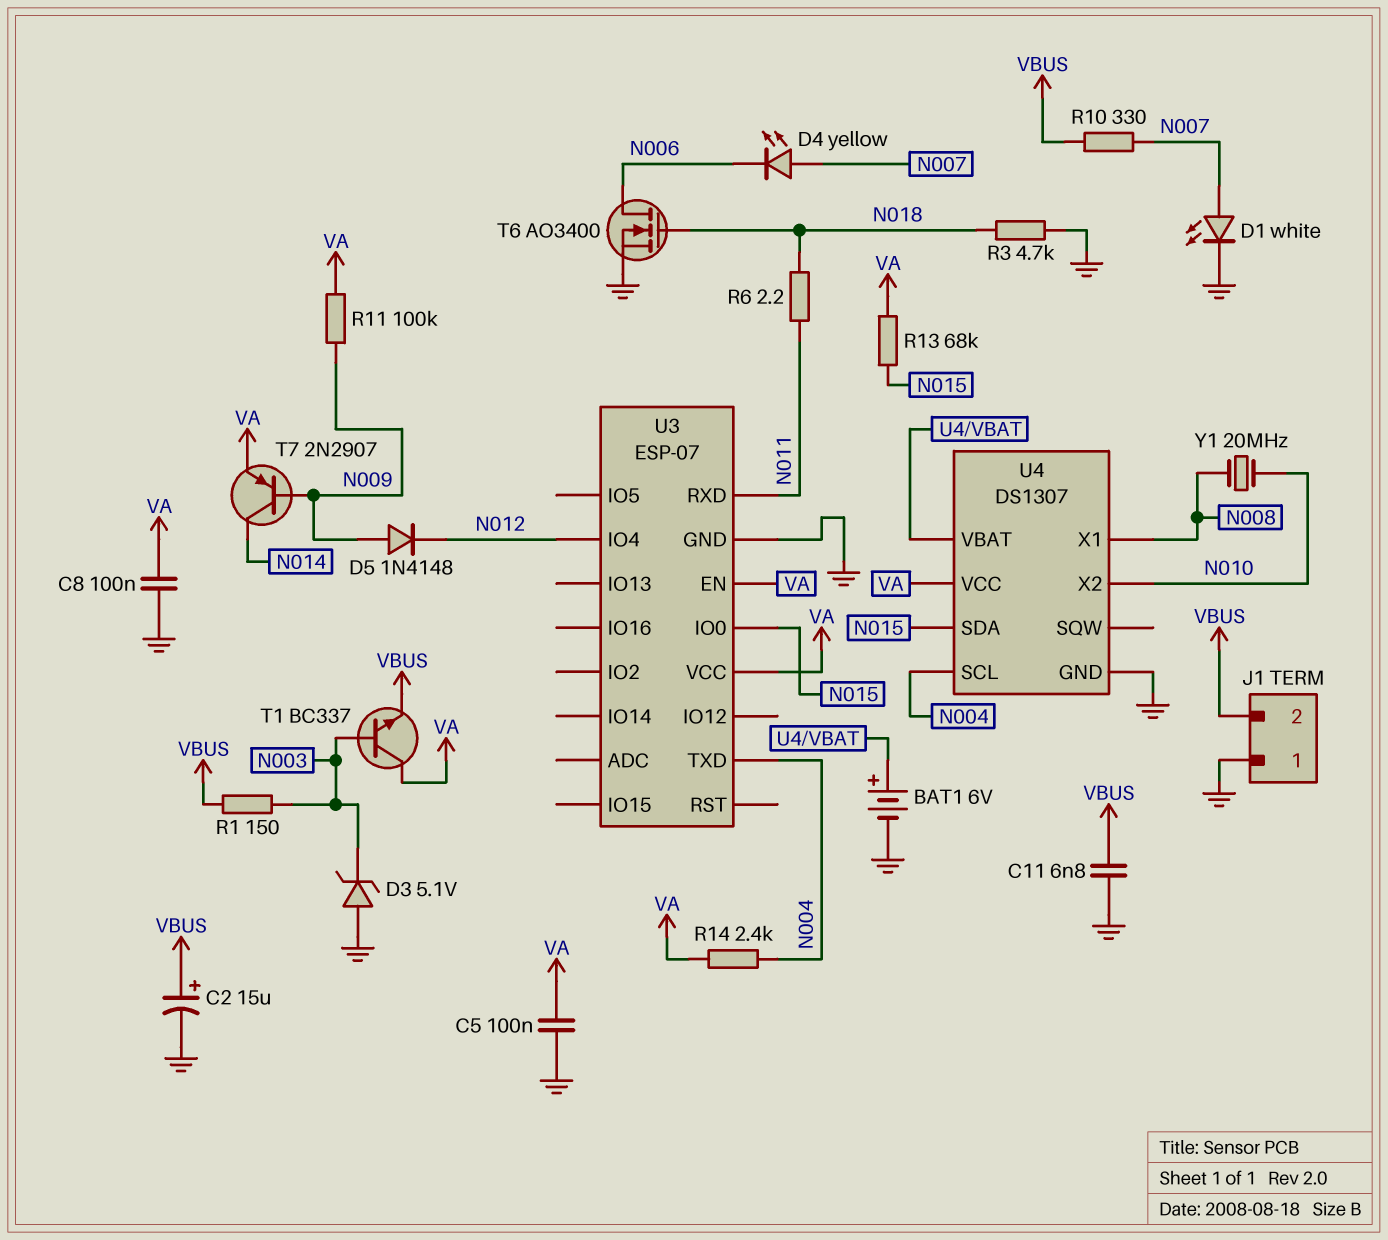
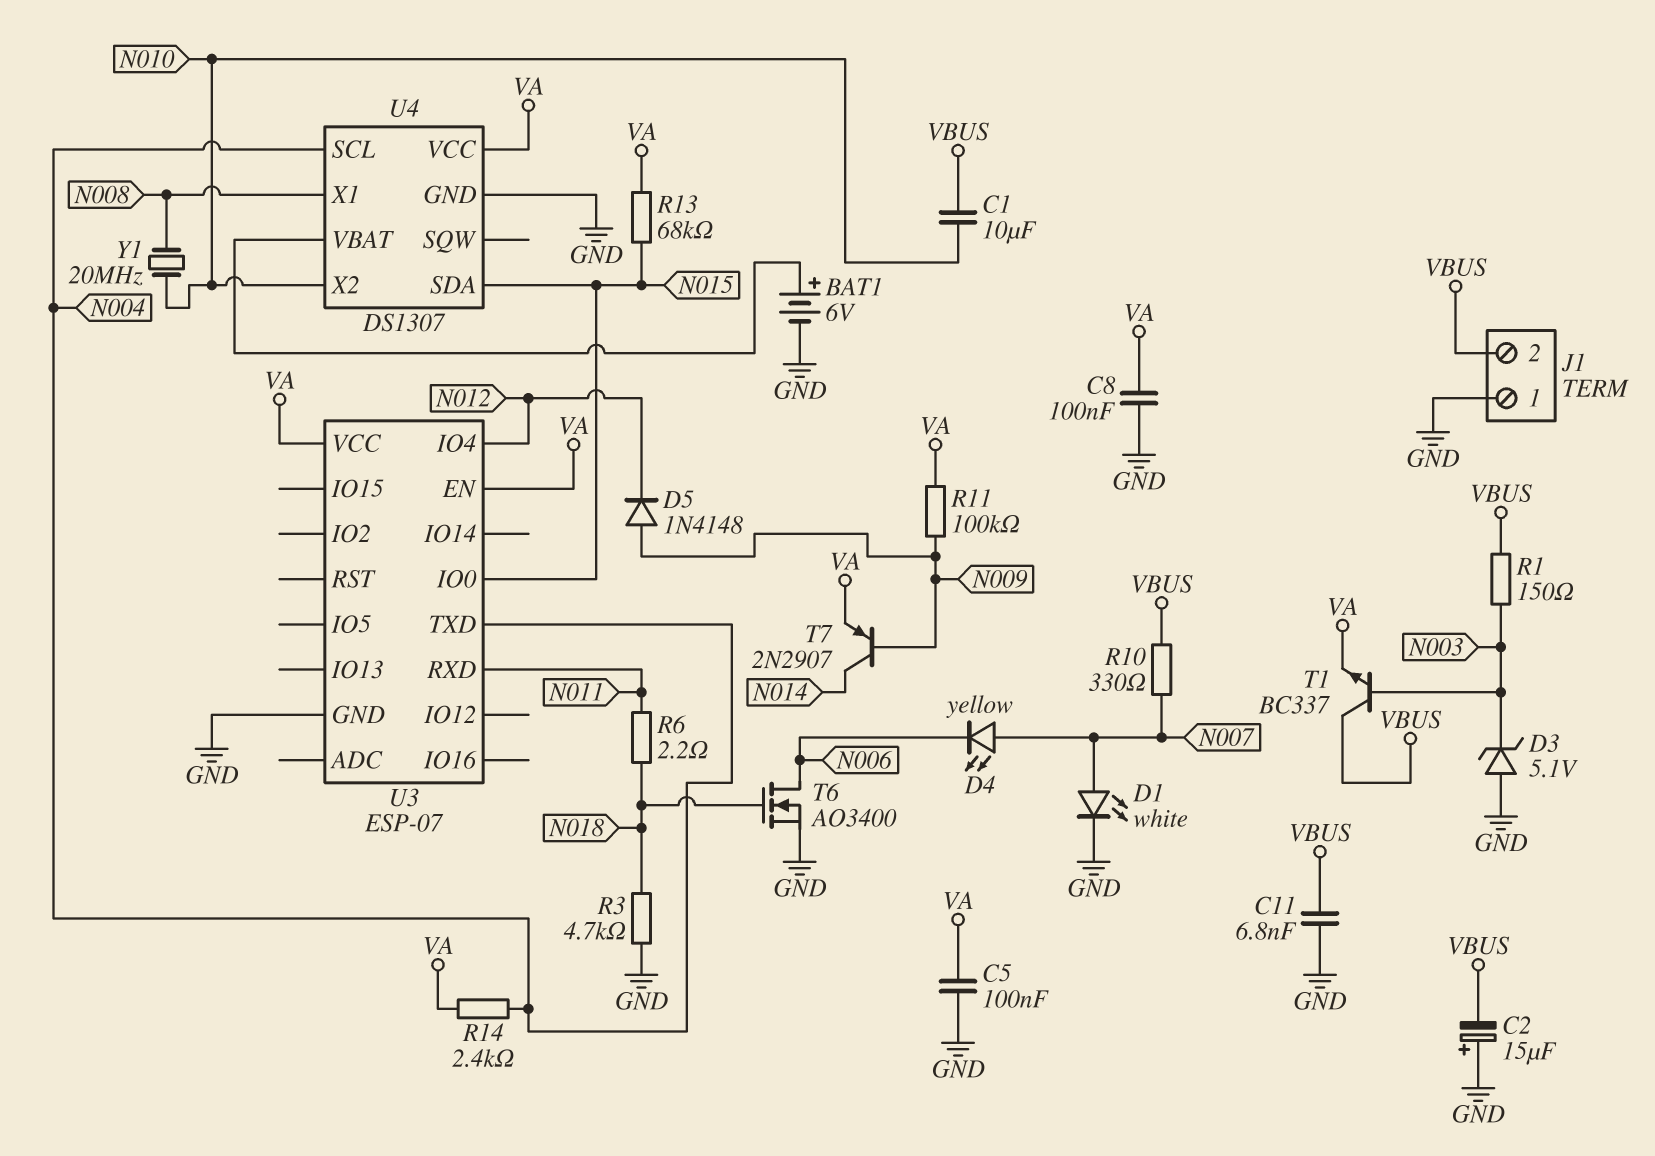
C1: none -> 10uF (N010, VBUS)
C2: 15uF (plus VBUS, minus GND) -> 15uF (plus GND, minus VBUS)
T1: NPN BC337 (B N003, C VA, E VBUS) -> NPN BC337 (B N003, C VBUS, E VA)

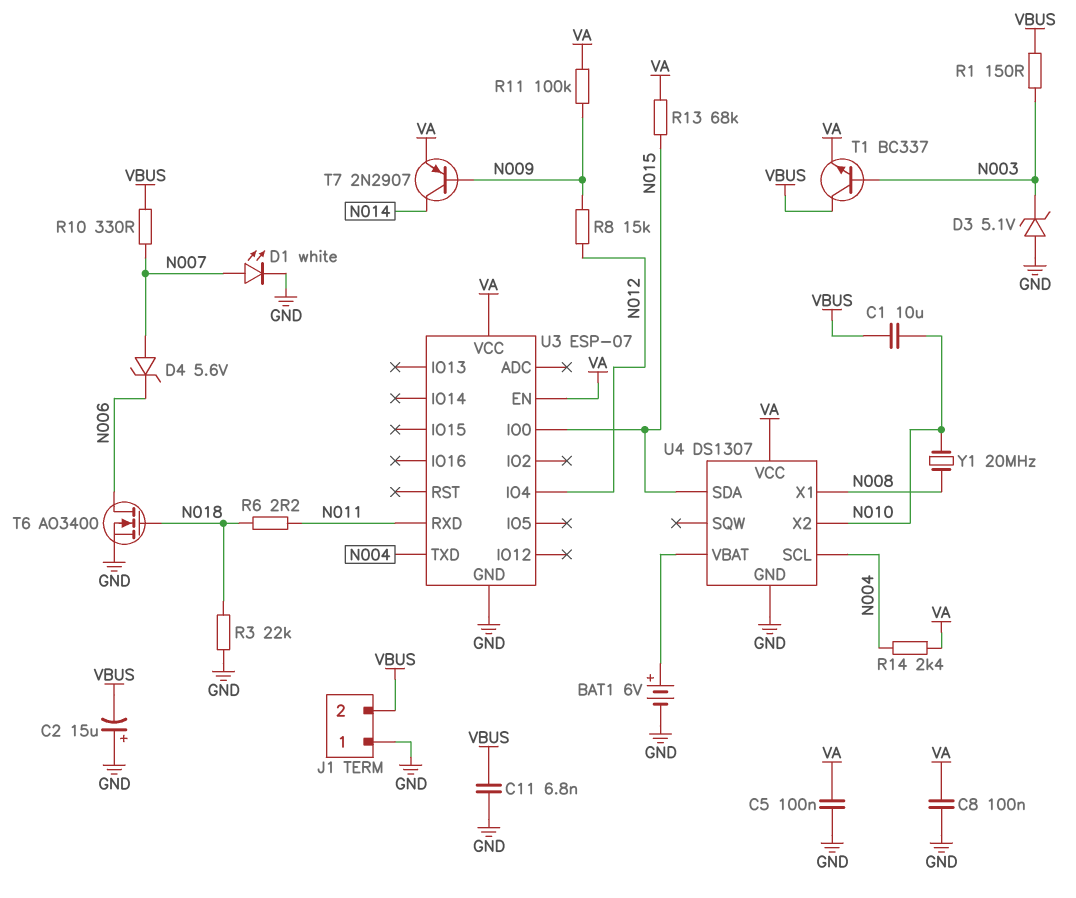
D4: LED yellow (A N007, K N006) -> zener 5.6V (A N007, K N006)
D5: diode 1N4148 (A N009, K N012) -> none
R3: 4.7k (GND, N018) -> 22k (GND, N018)
R8: none -> 15k (N009, N012)

